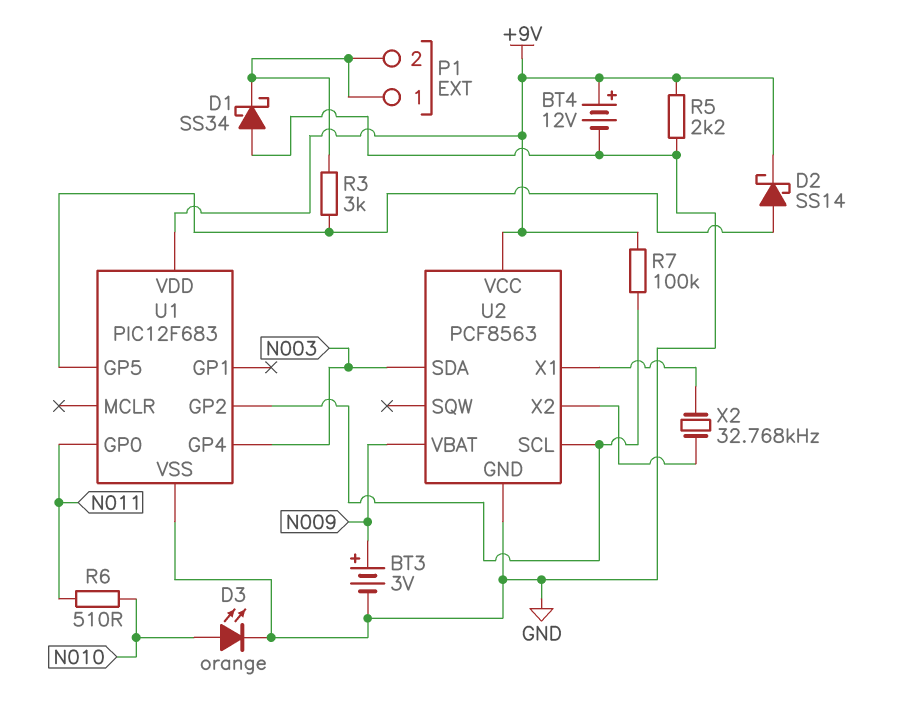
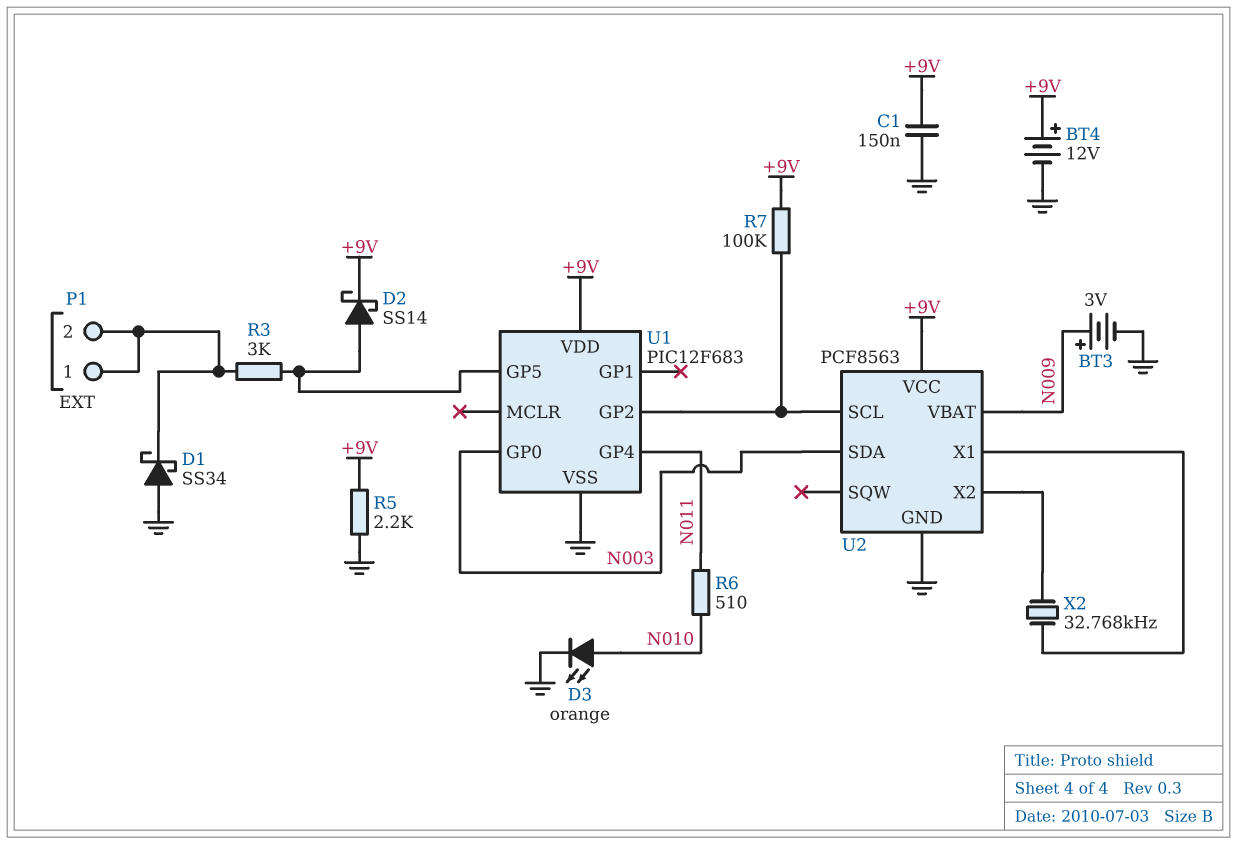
C1: none -> 150nF (+9V, GND)
U1 pin GP0: N011 -> N003
U1 pin GP4: N003 -> N011

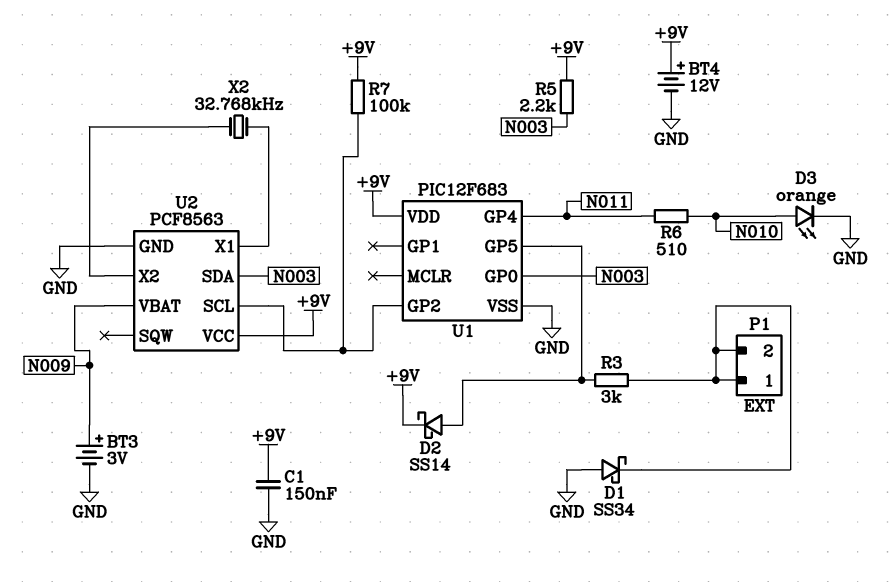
R5: 2.2k (+9V, GND) -> 2.2k (+9V, N003)

